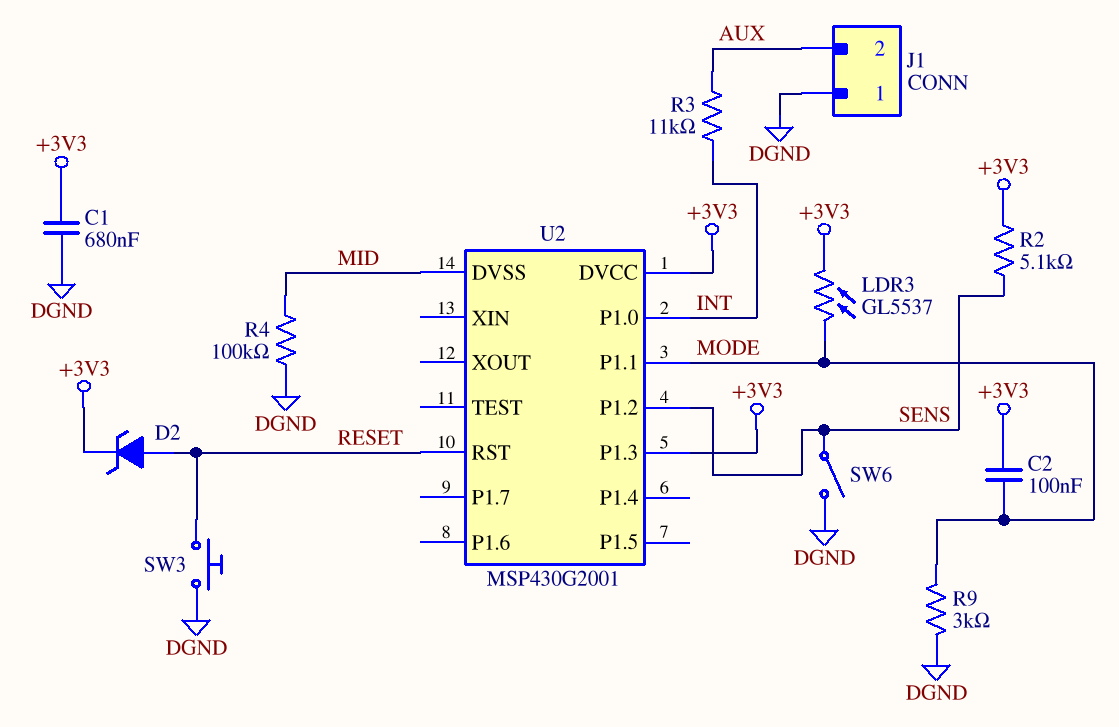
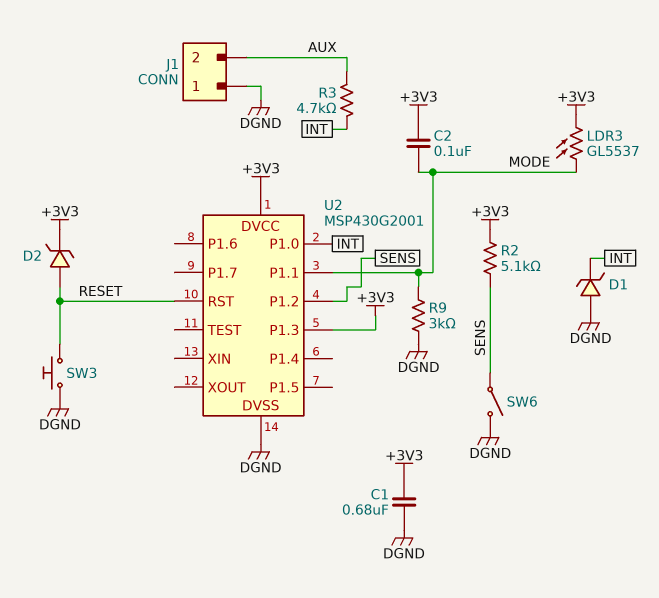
D1: none -> zener (A DGND, K INT)
R3: 11k (AUX, INT) -> 4.7k (AUX, INT)
R4: 100k (DGND, MID) -> none
U2 pin DVSS: MID -> DGND

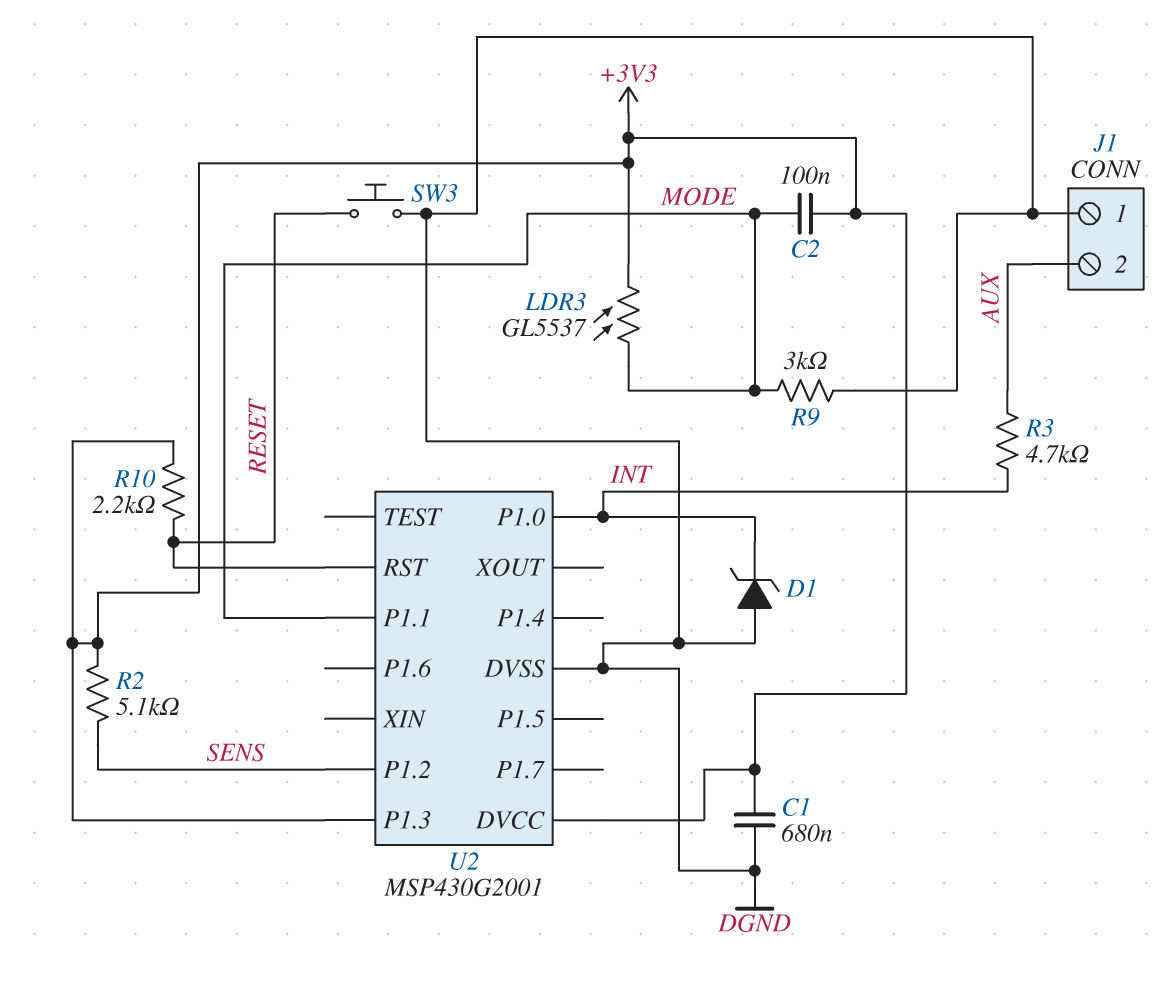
D2: zener (A RESET, K +3V3) -> none
R10: none -> 2.2k (+3V3, RESET)
SW6: switch (DGND, SENS) -> none

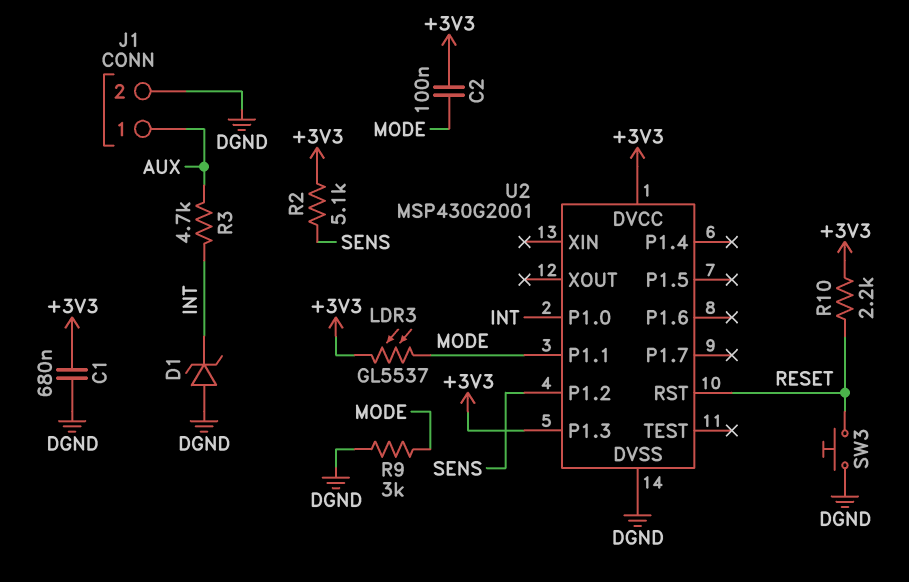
J1 pin 1: DGND -> AUX
J1 pin 2: AUX -> DGND

